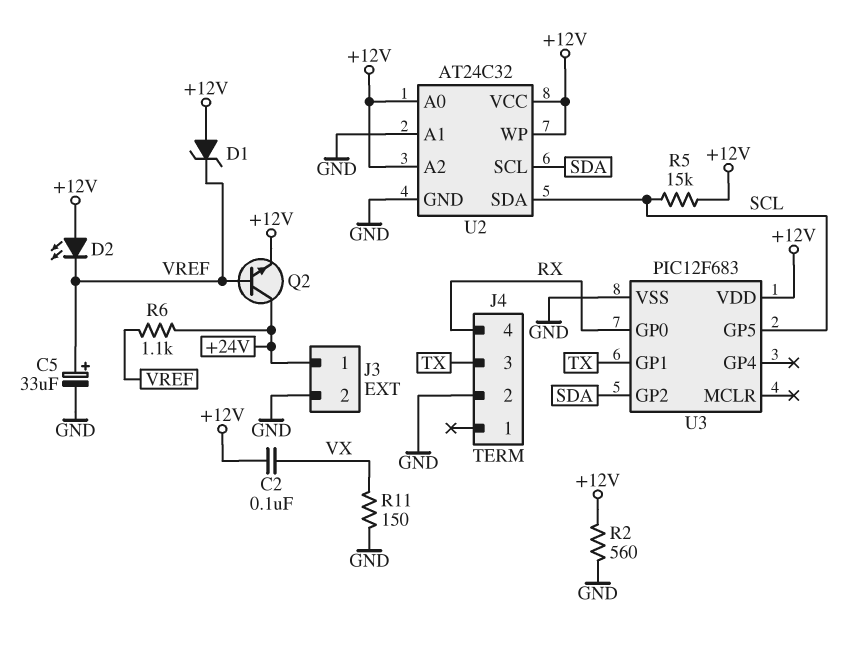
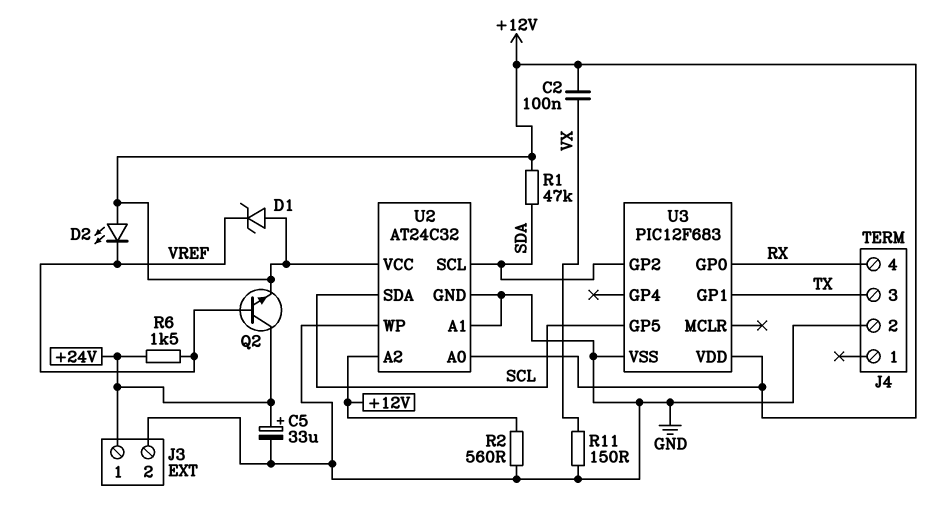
C5: 33uF (plus VREF, minus GND) -> 33uF (plus +24V, minus GND)
R1: none -> 47k (+12V, SDA)
R5: 15k (+12V, SCL) -> none
R6: 1.1k (+24V, VREF) -> 1.5k (+24V, VREF)
U2 pin WP: +12V -> GND

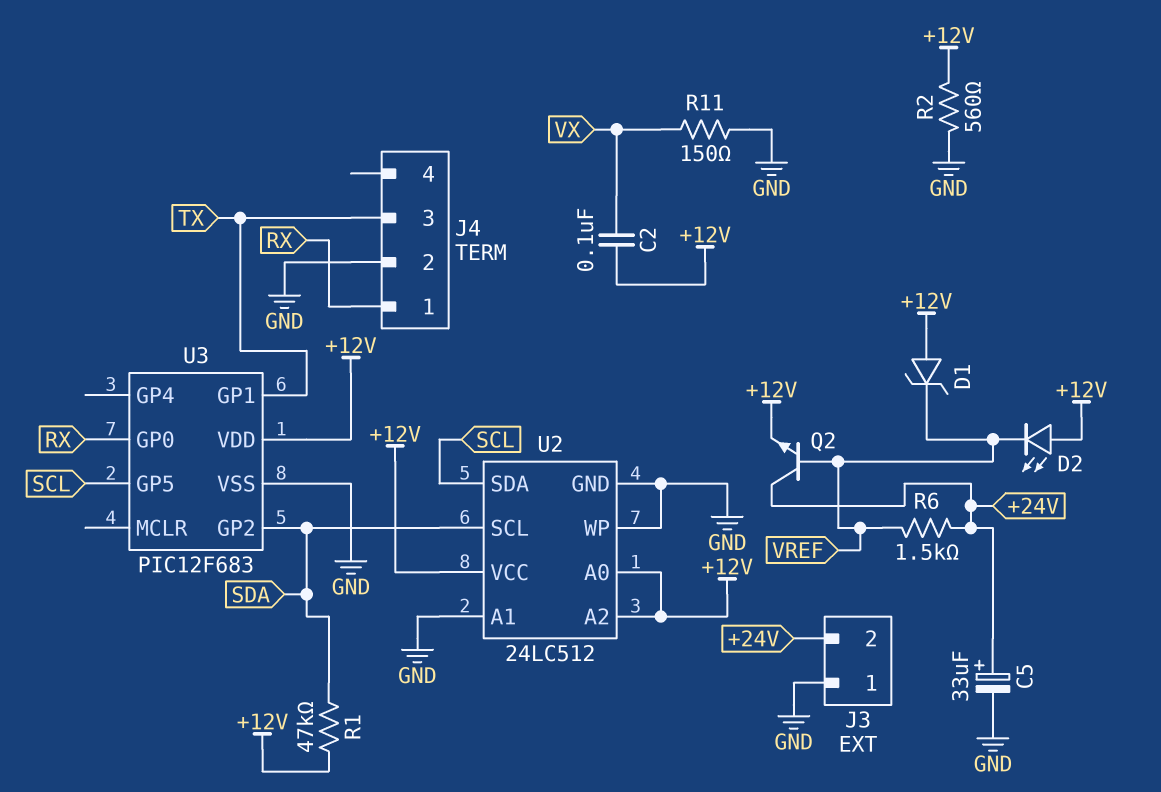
J3 pin 1: +24V -> GND
J3 pin 2: GND -> +24V
J4 pin 1: none -> RX
J4 pin 4: RX -> none
U2: AT24C32 -> 24LC512

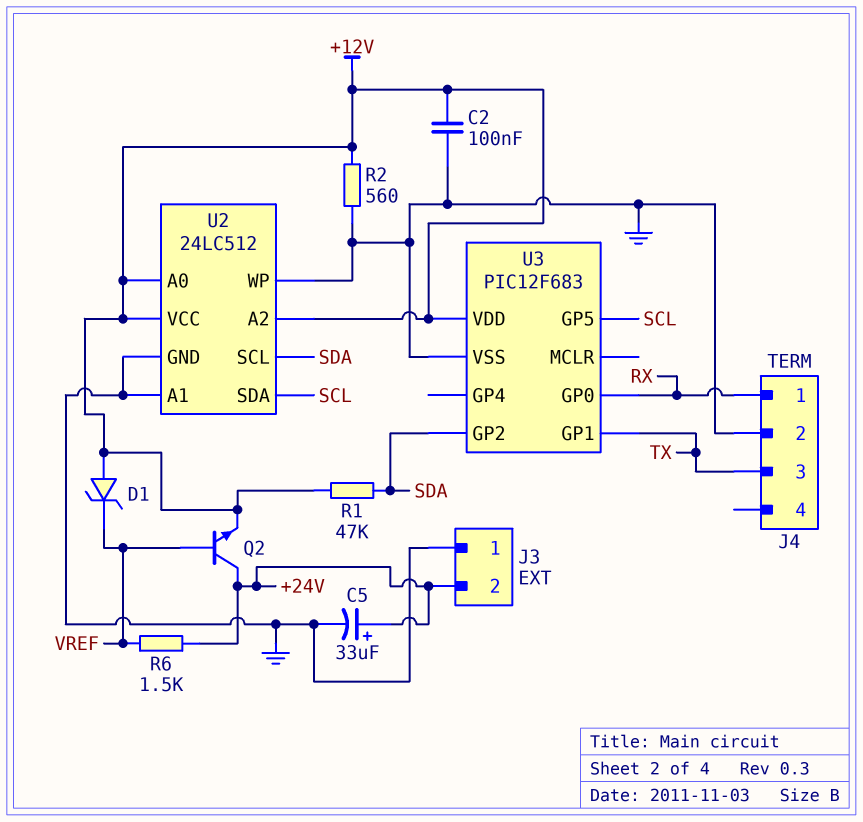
C2: 100nF (+12V, VX) -> 100nF (+12V, GND)
D2: LED (A +12V, K VREF) -> none
R11: 150 (GND, VX) -> none

